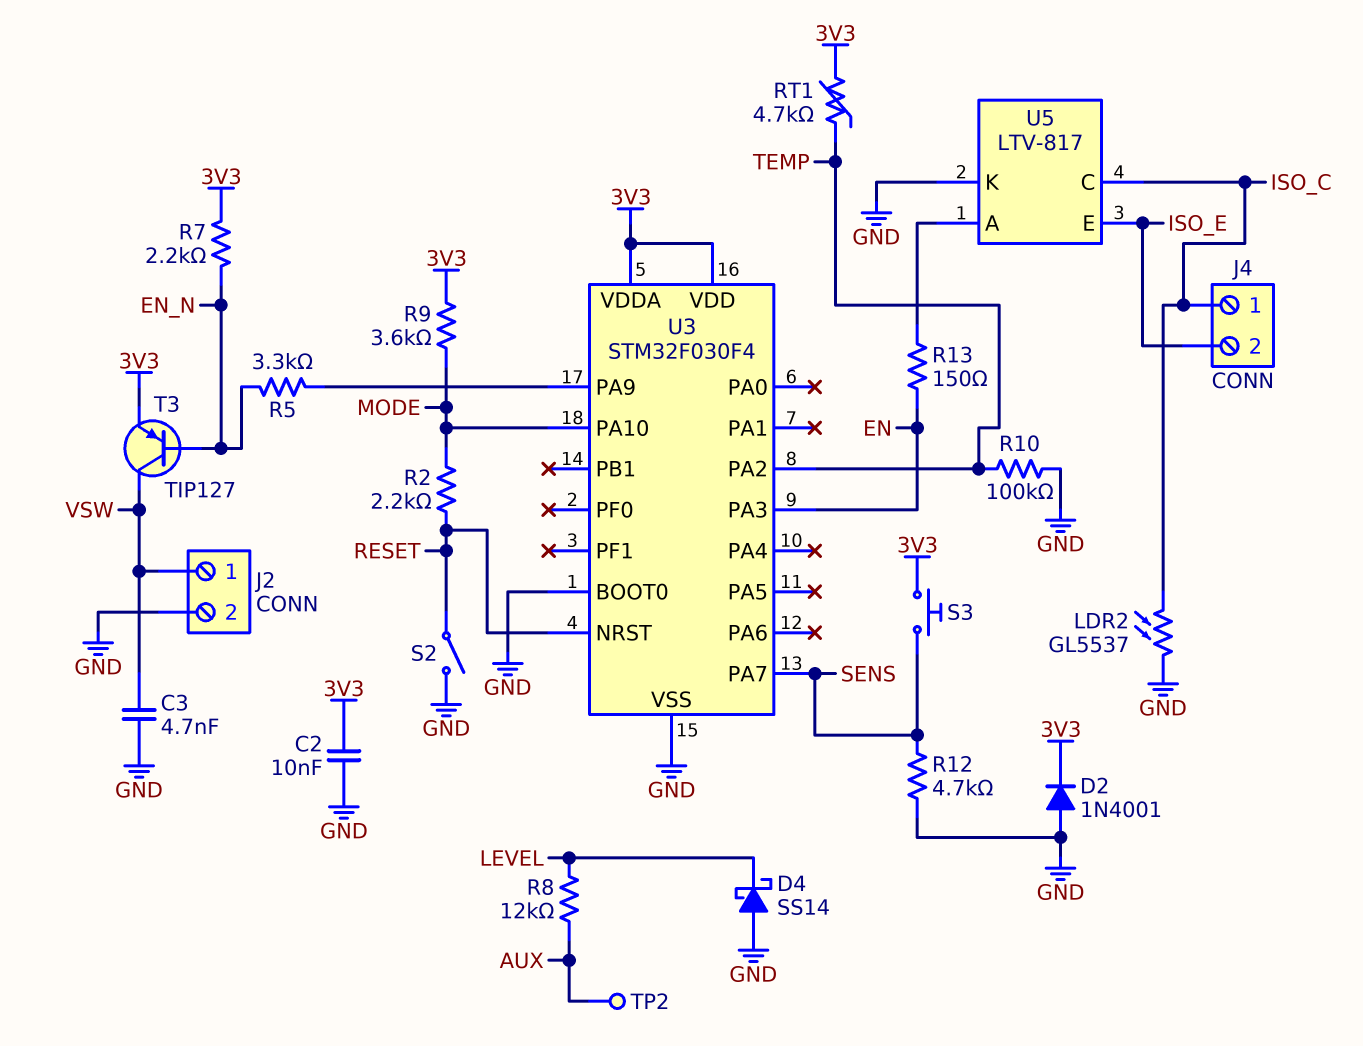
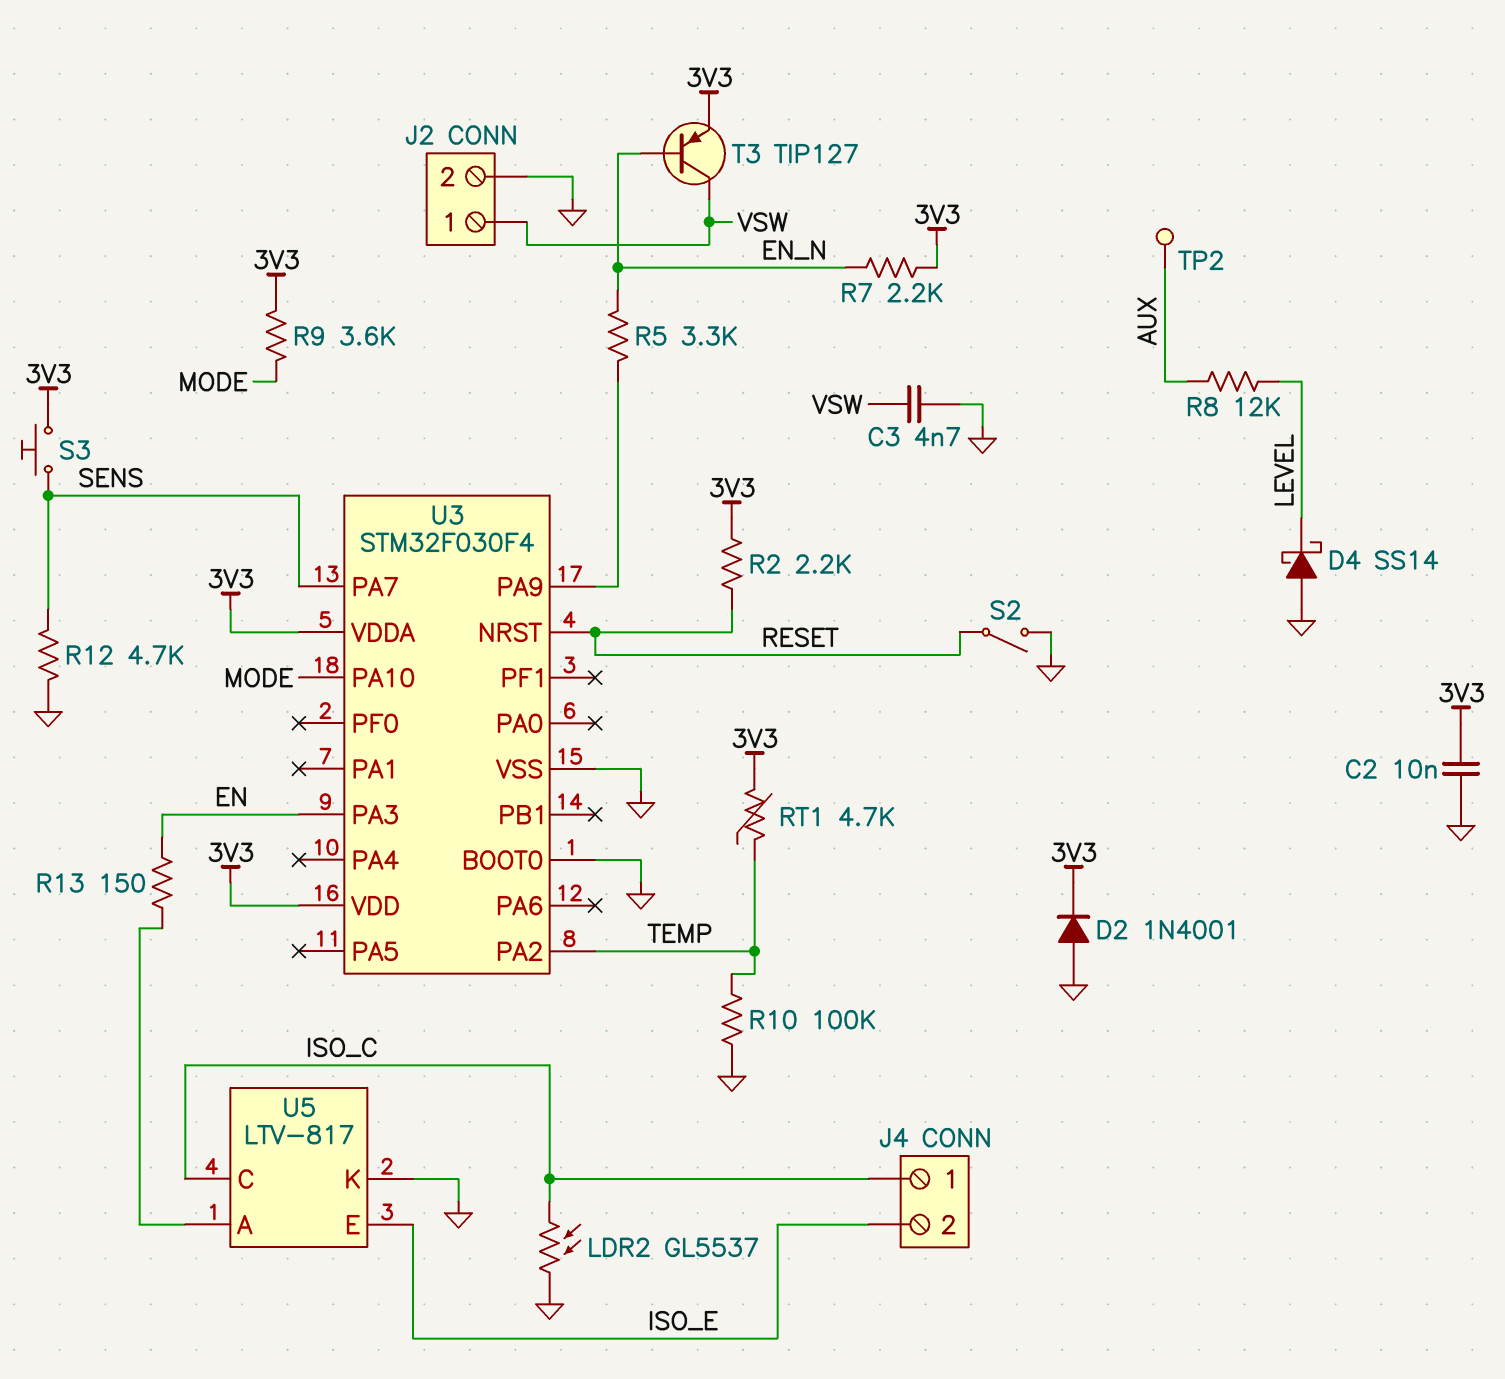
R2: 2.2k (MODE, RESET) -> 2.2k (3V3, RESET)

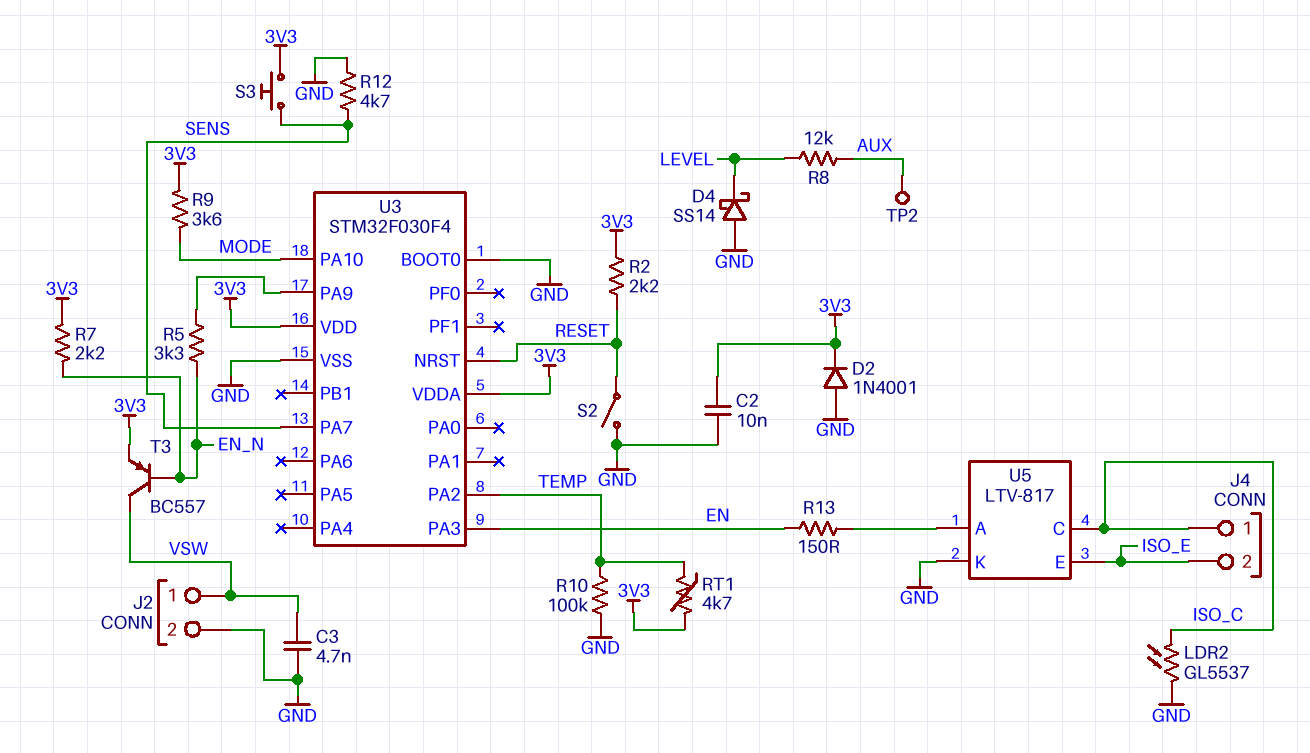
T3: PNP TIP127 (B EN_N, C VSW, E 3V3) -> PNP BC557 (B EN_N, C VSW, E 3V3)

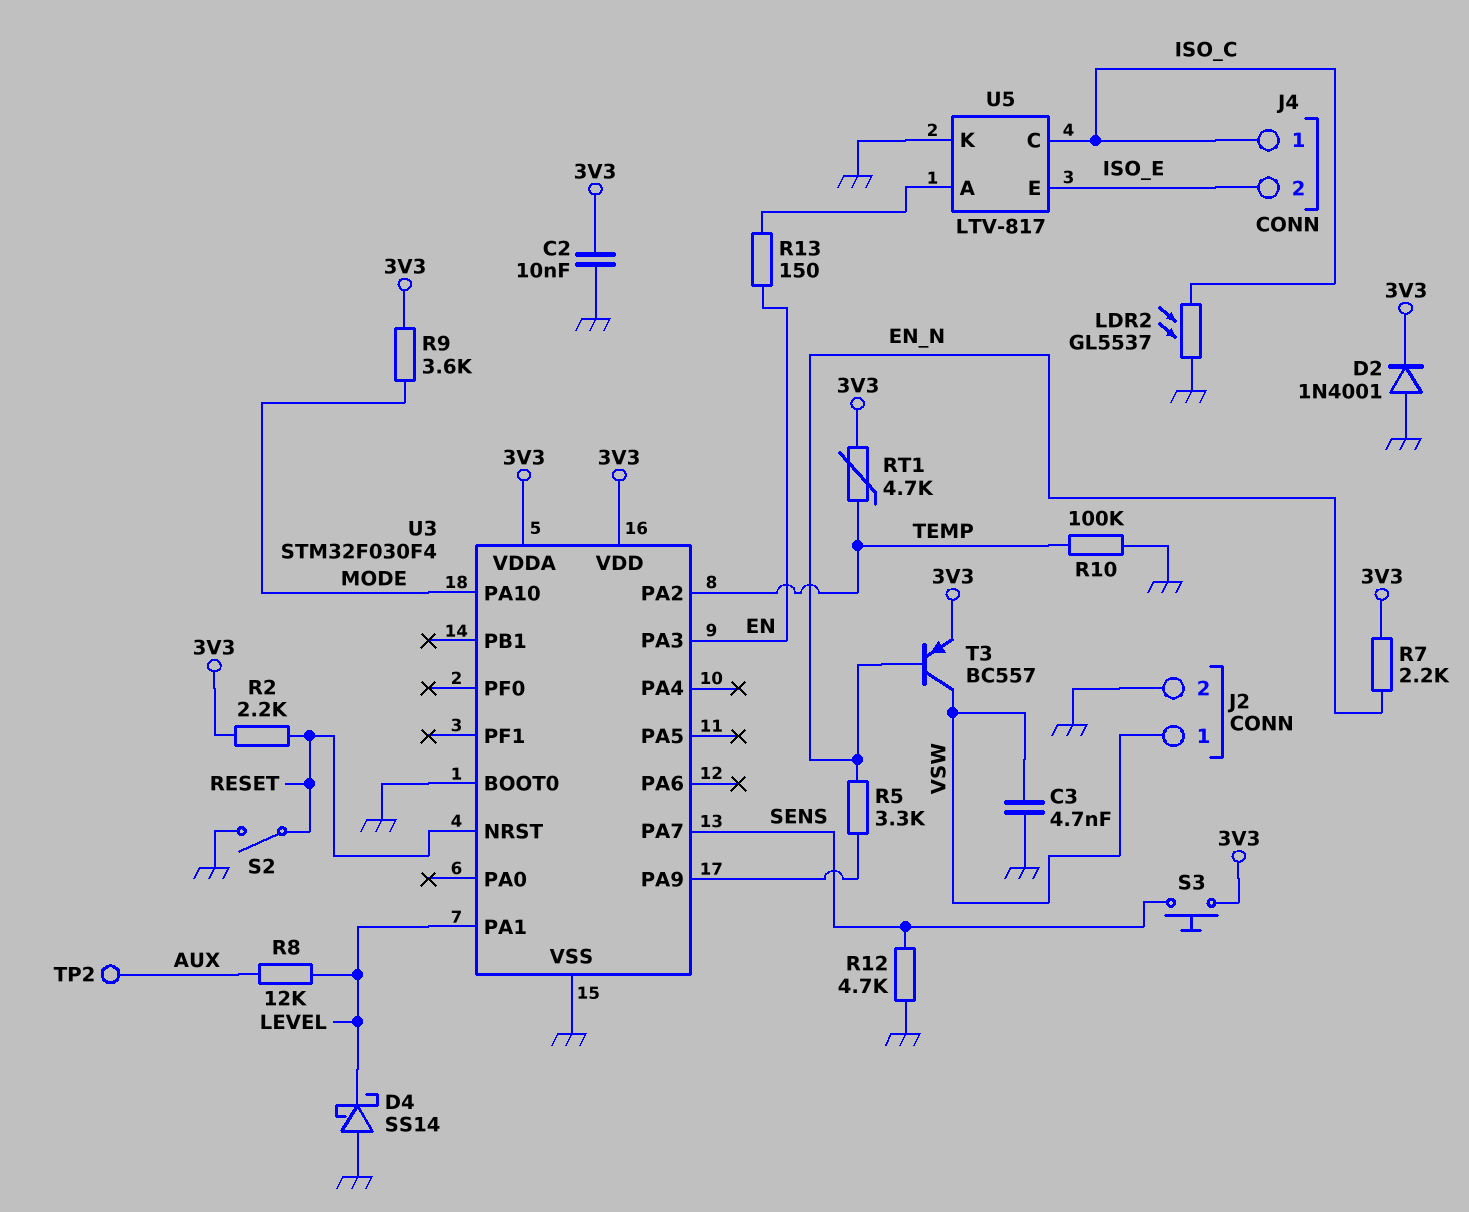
U3 pin PA1: none -> LEVEL

